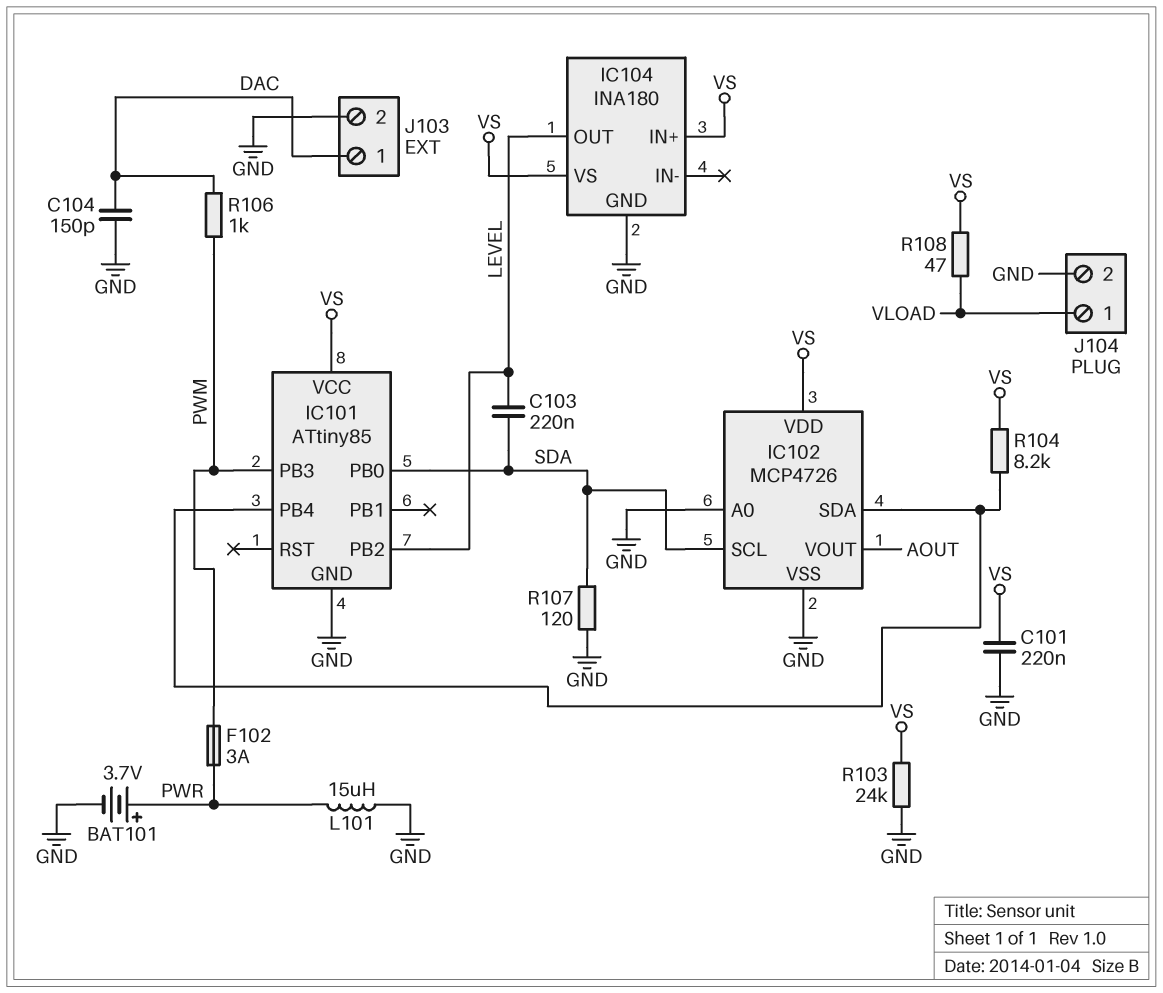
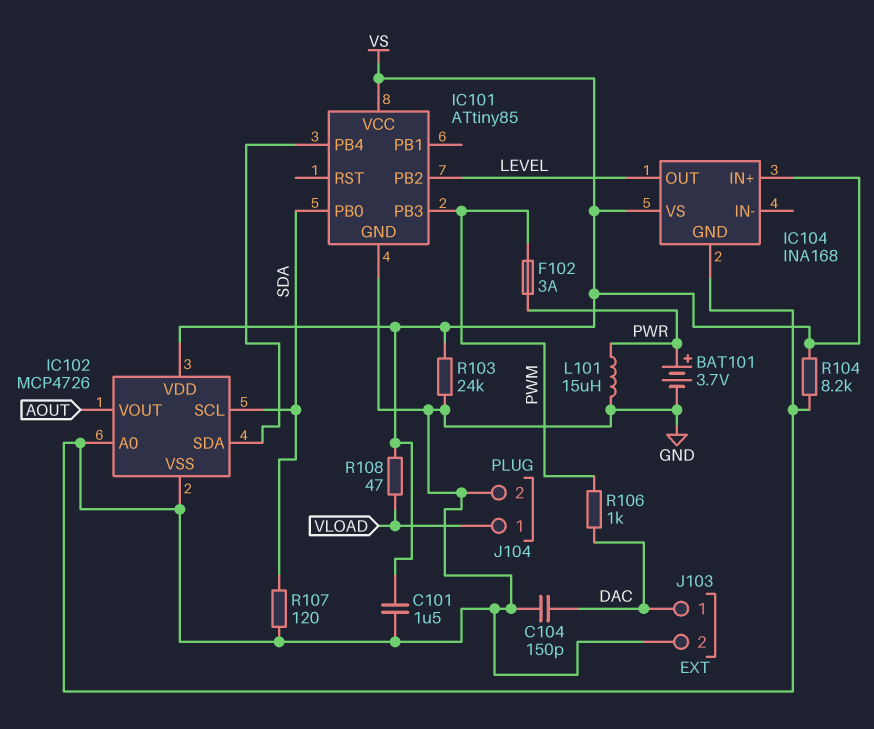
C101: 220nF (GND, VS) -> 1.5uF (GND, VS)
C103: 220nF (LEVEL, SDA) -> none
IC104: INA180 -> INA168
R104: 8.2k (IC101/PB4, VS) -> 8.2k (GND, VS)

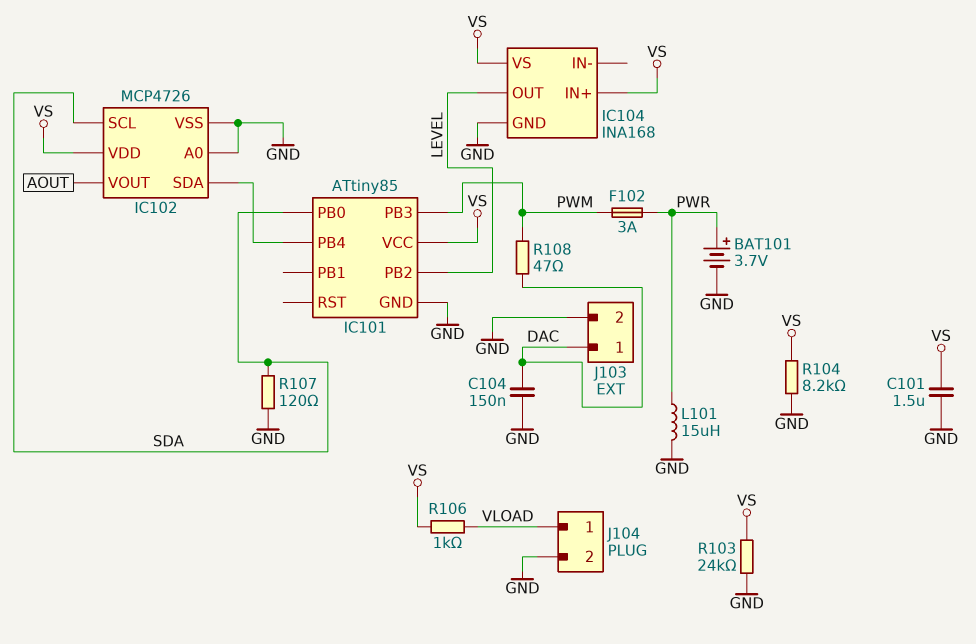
C104: 150pF (DAC, GND) -> 150nF (DAC, GND)
R106: 1k (DAC, PWM) -> 1k (VLOAD, VS)
R108: 47 (VLOAD, VS) -> 47 (DAC, PWM)

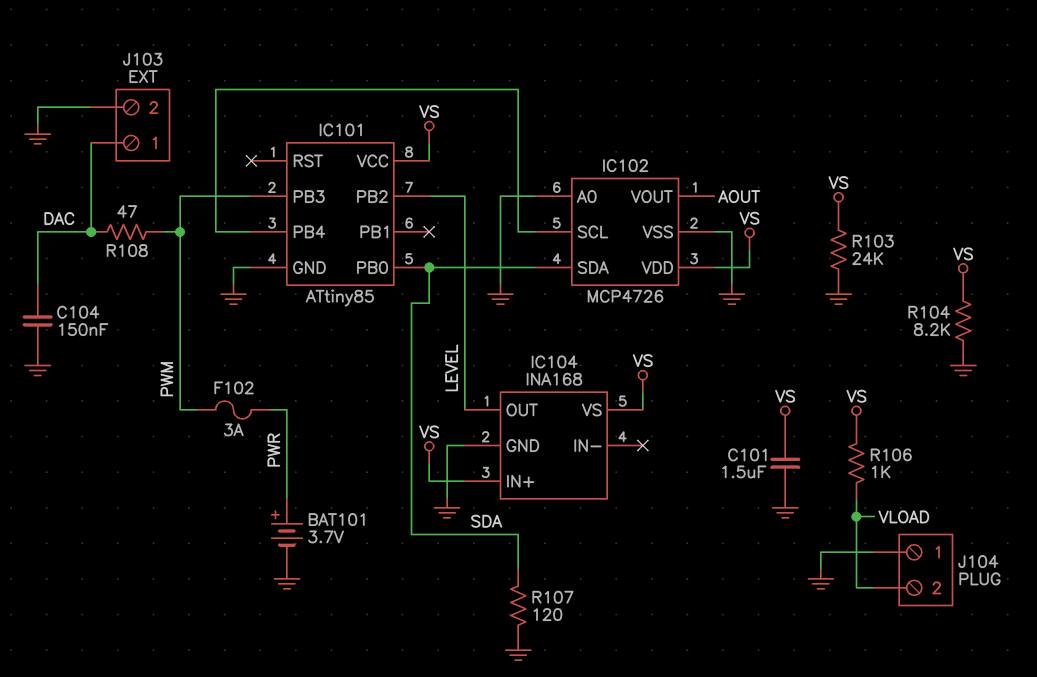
IC102 pin SCL: SDA -> IC101/PB4
IC102 pin SDA: IC101/PB4 -> SDA
J104 pin 1: VLOAD -> GND
J104 pin 2: GND -> VLOAD
L101: 15uH (GND, PWR) -> none

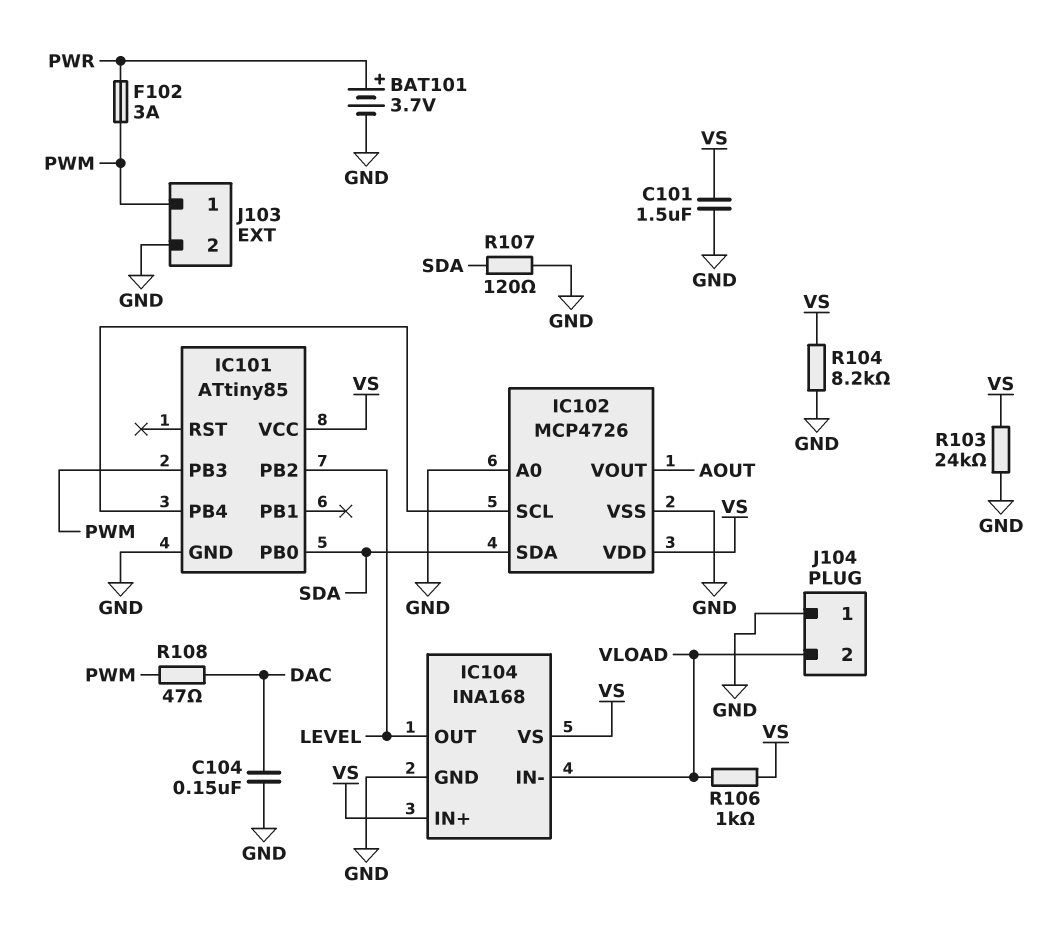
IC104 pin IN-: none -> VLOAD
J103 pin 1: DAC -> PWM

